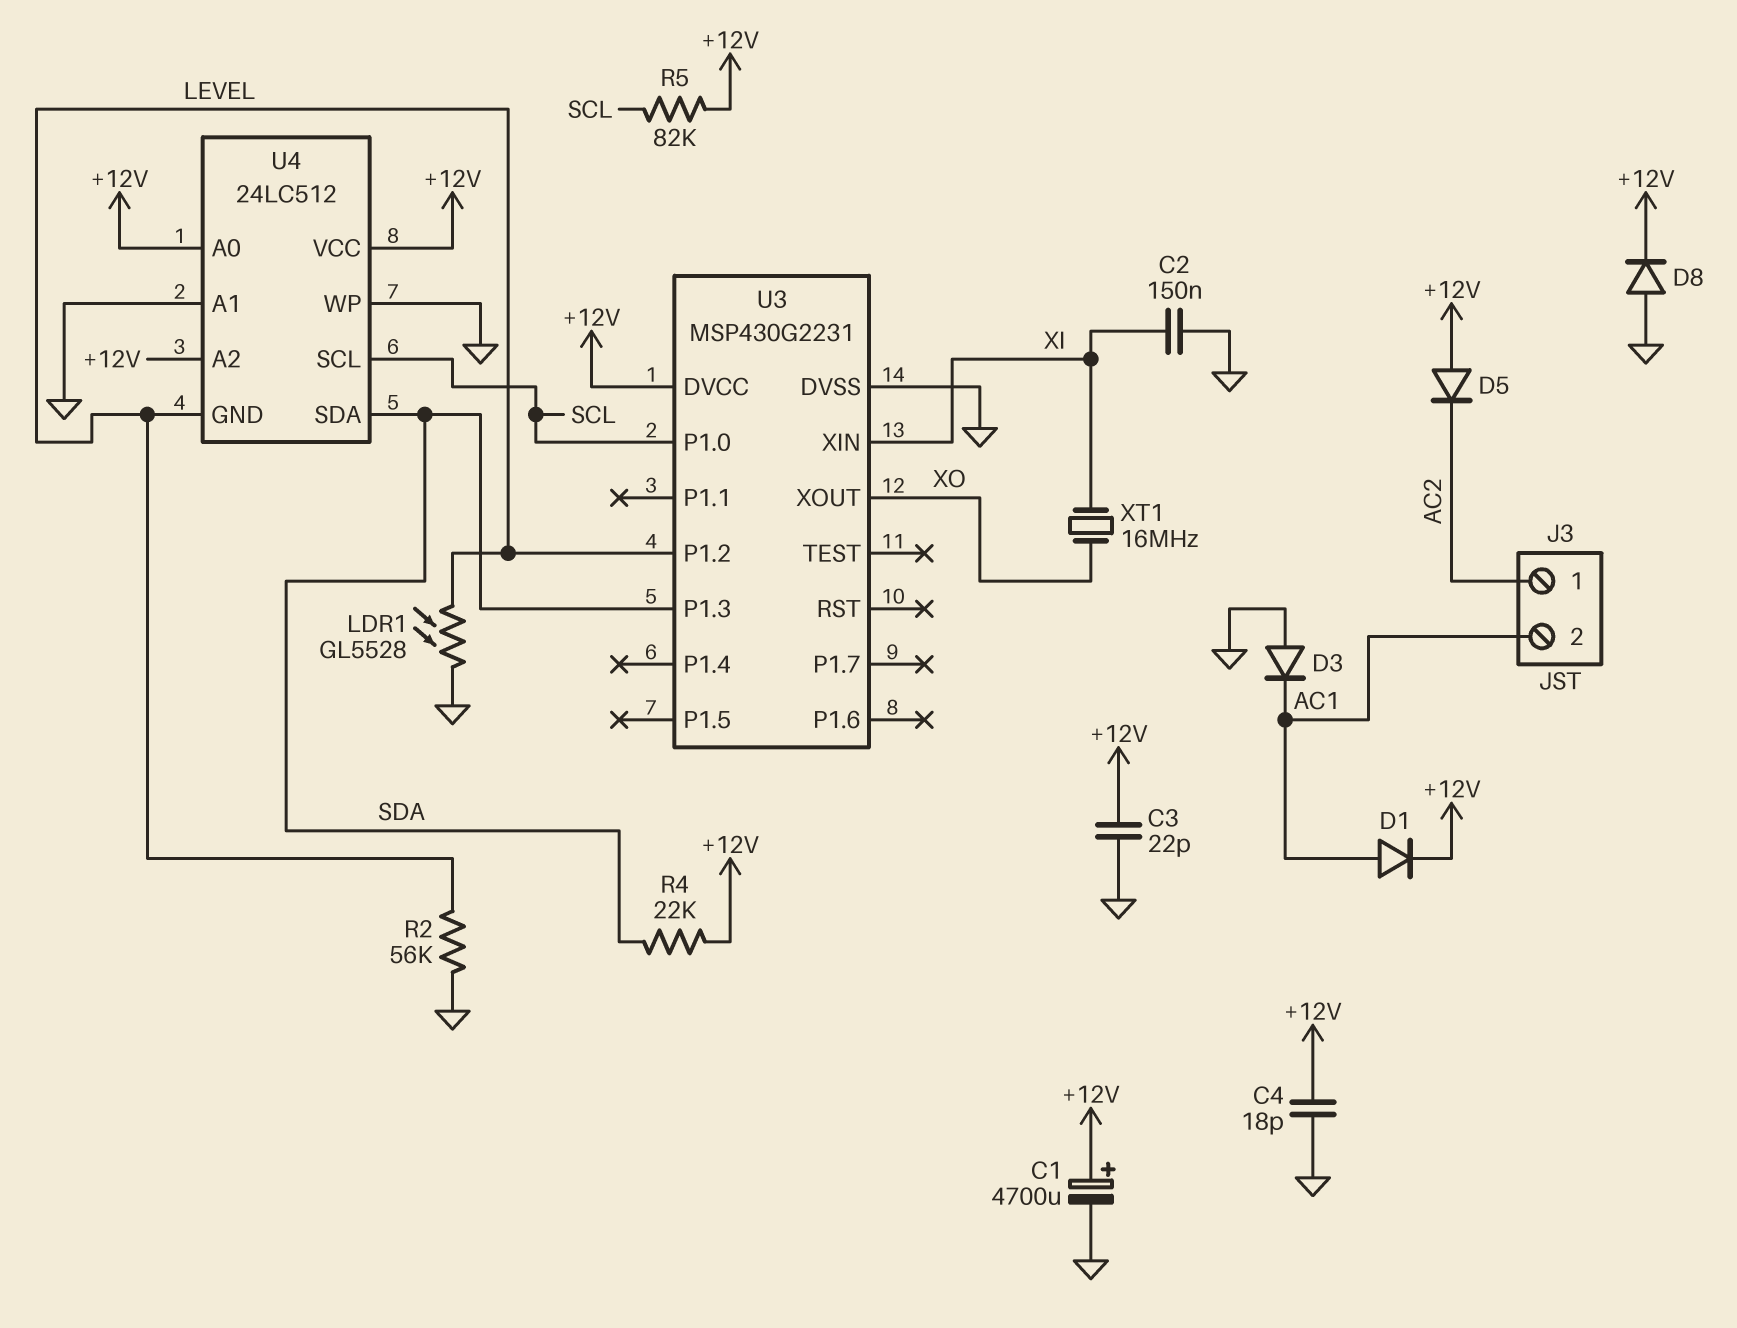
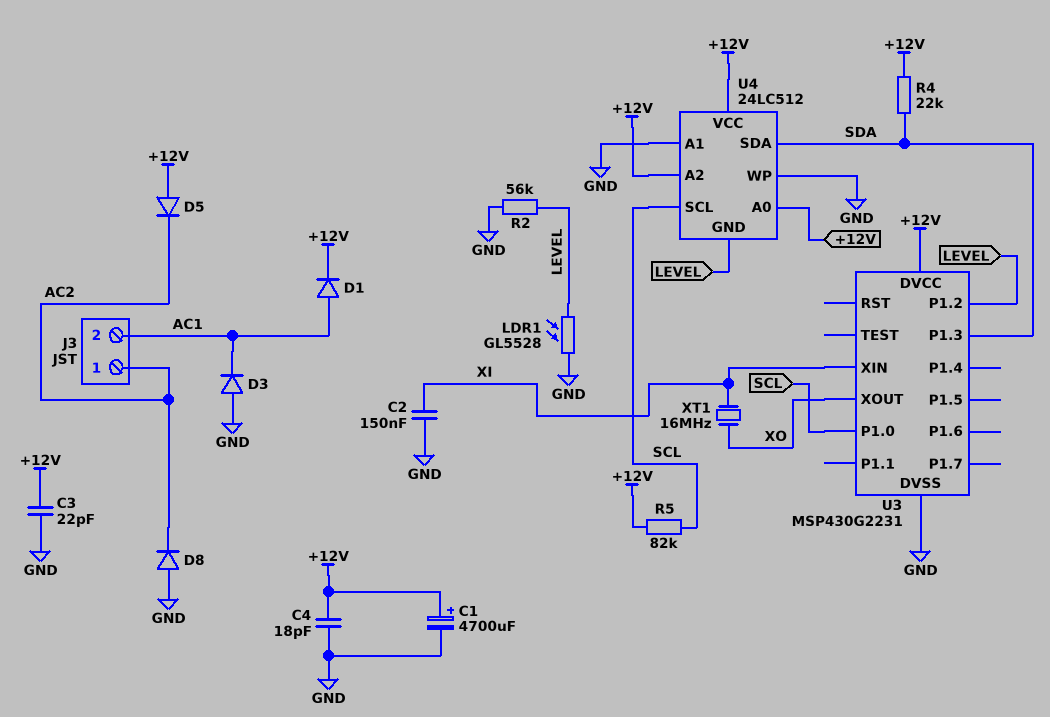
D8: diode (A GND, K +12V) -> diode (A GND, K AC2)

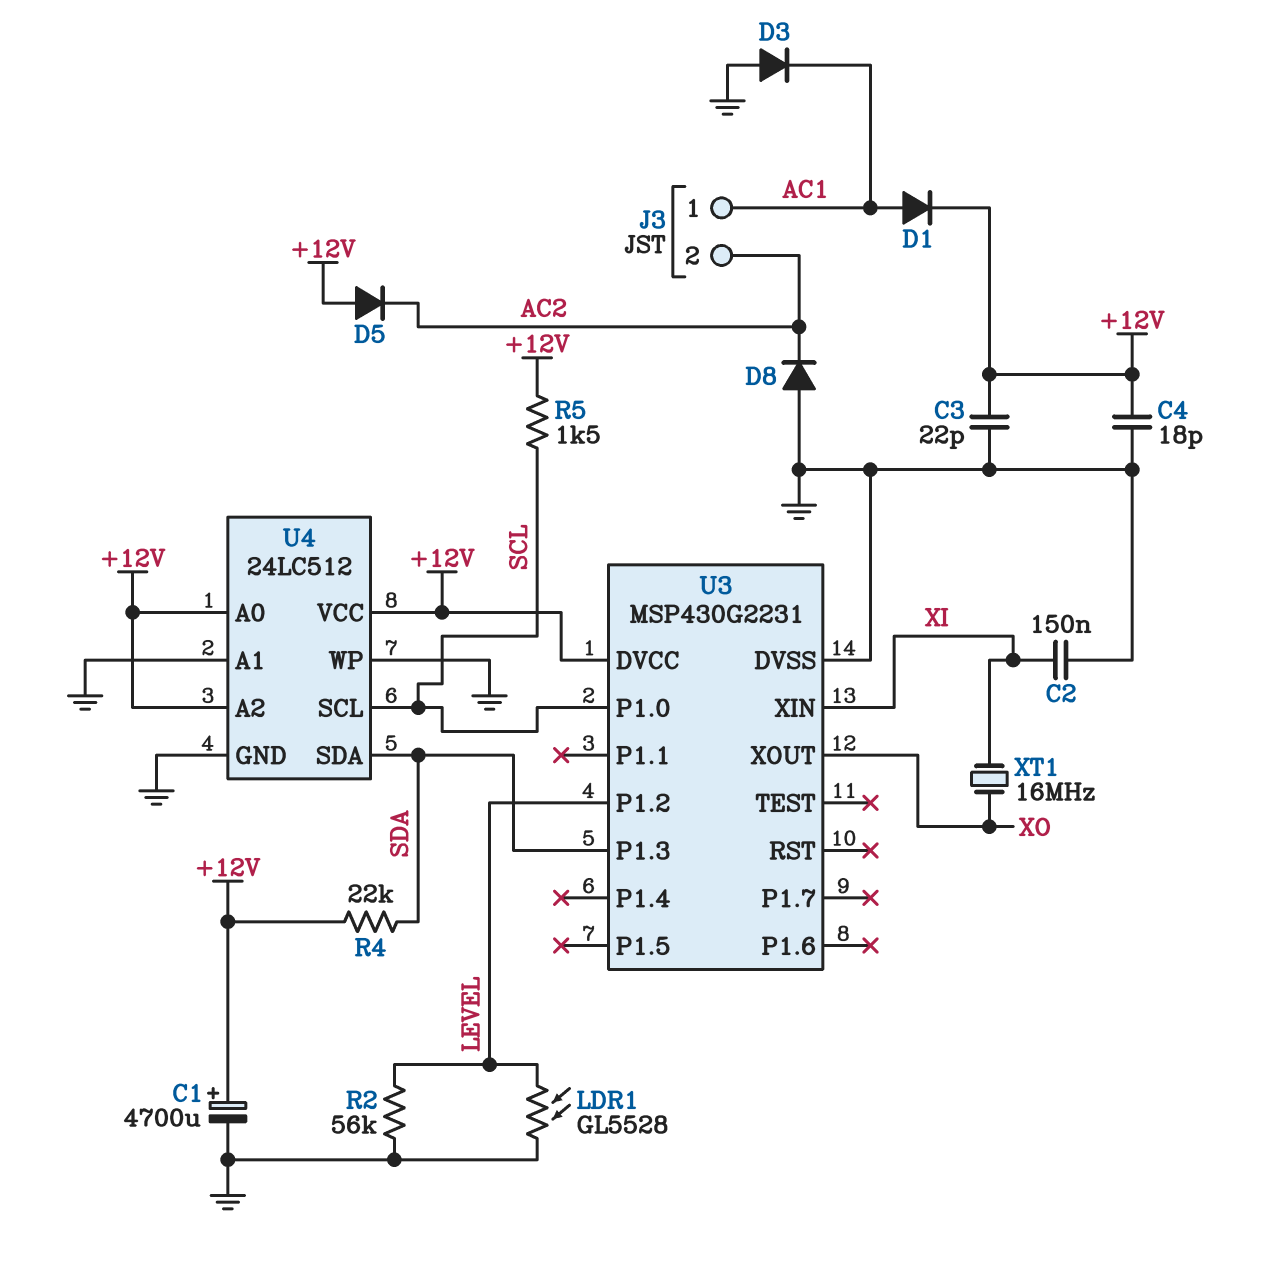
J3 pin 1: AC2 -> AC1
J3 pin 2: AC1 -> AC2
R5: 82k (+12V, SCL) -> 1.5k (+12V, SCL)
U4 pin GND: LEVEL -> GND

